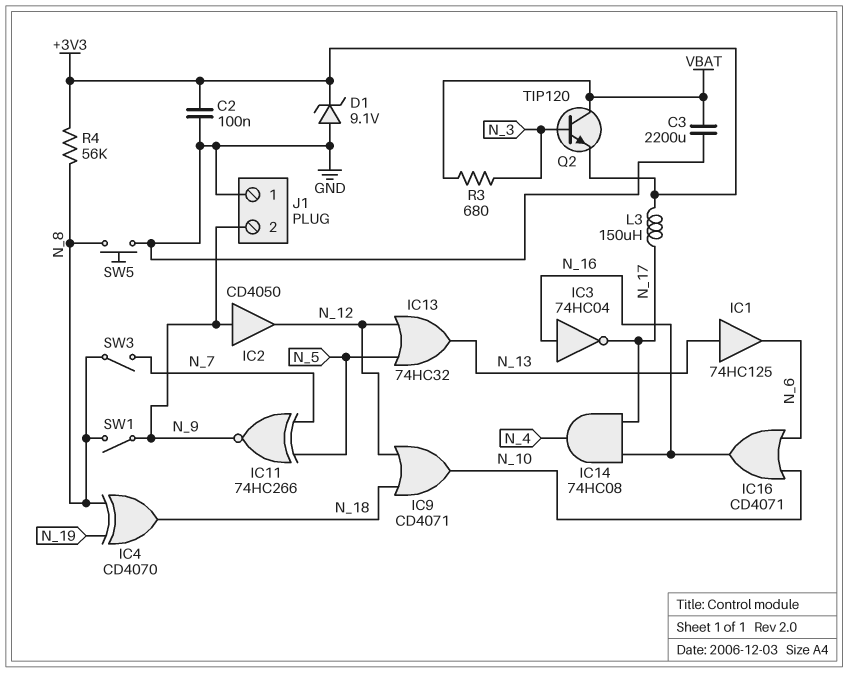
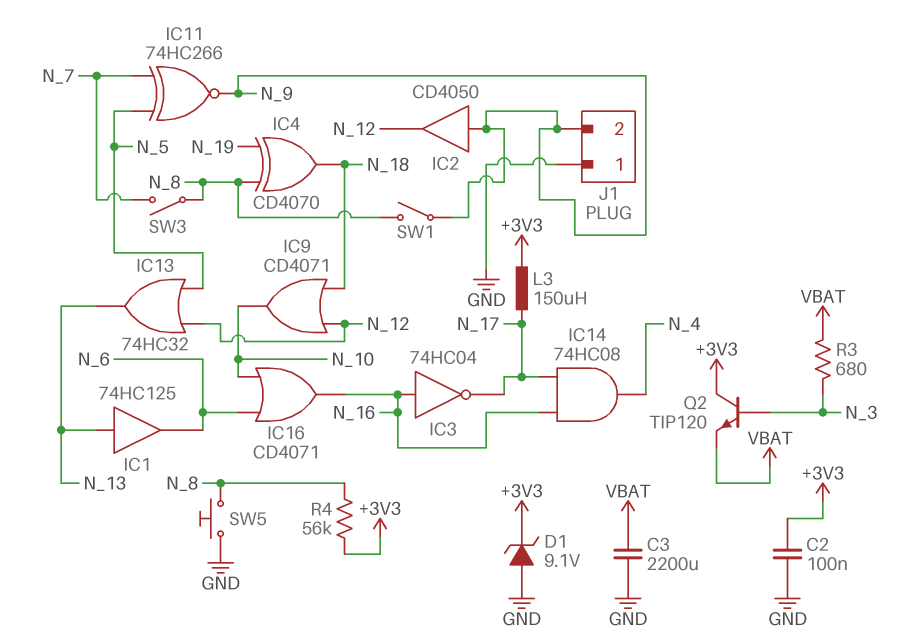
Q2: NPN TIP120 (B N_3, C VBAT, E +3V3) -> NPN TIP120 (B N_3, C +3V3, E VBAT)

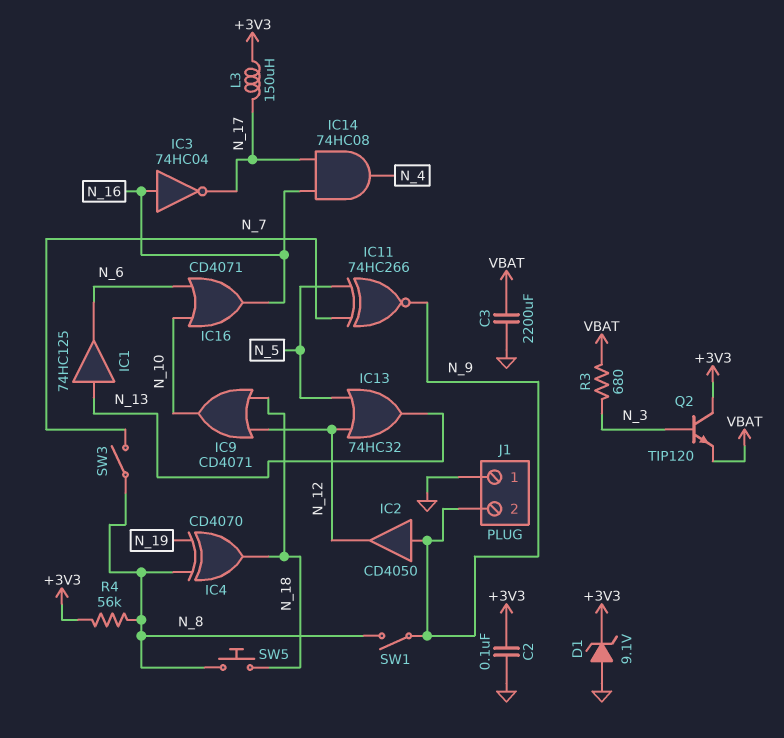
SW5: button (GND, N_8) -> button (N_8, N_18)

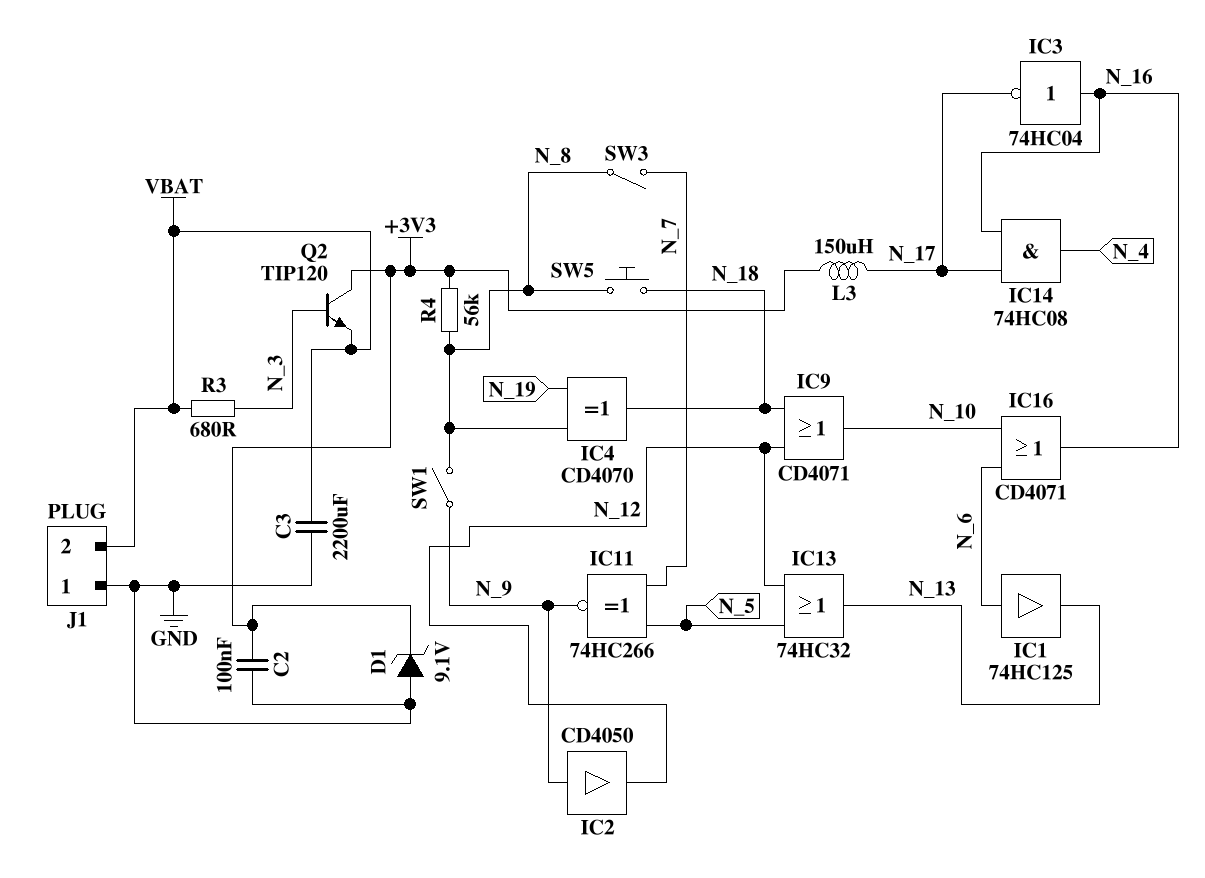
IC1: buffer 74HC125 (in N_13, out N_6) -> buffer 74HC125 (in N_6, out N_13)
J1 pin 2: N_9 -> VBAT

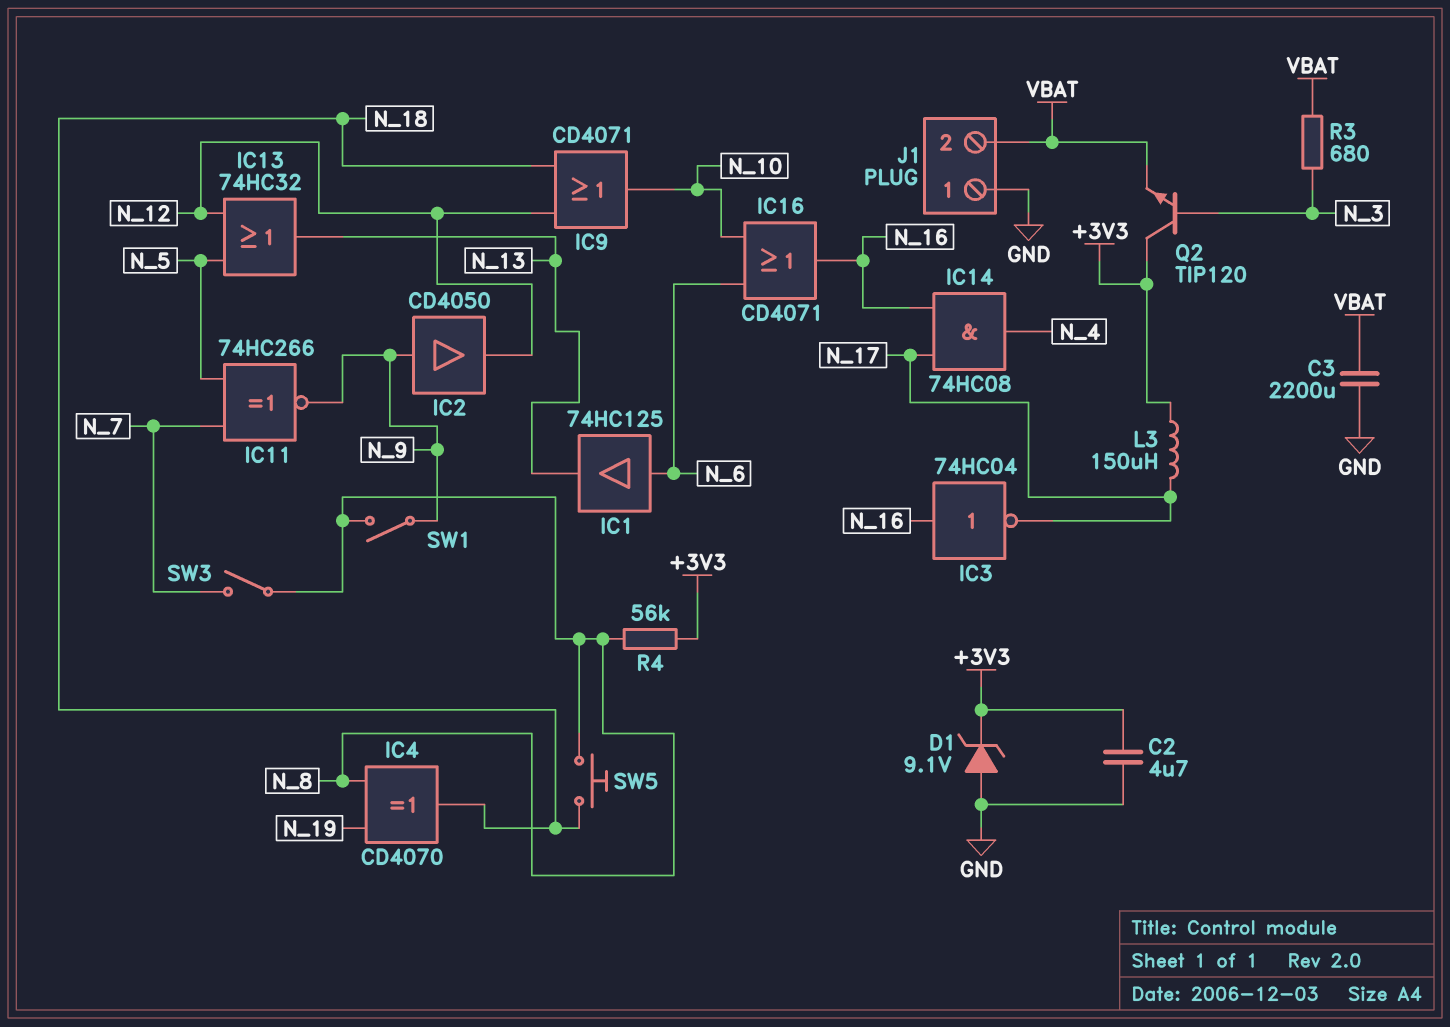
C2: 100nF (+3V3, GND) -> 4.7uF (+3V3, GND)

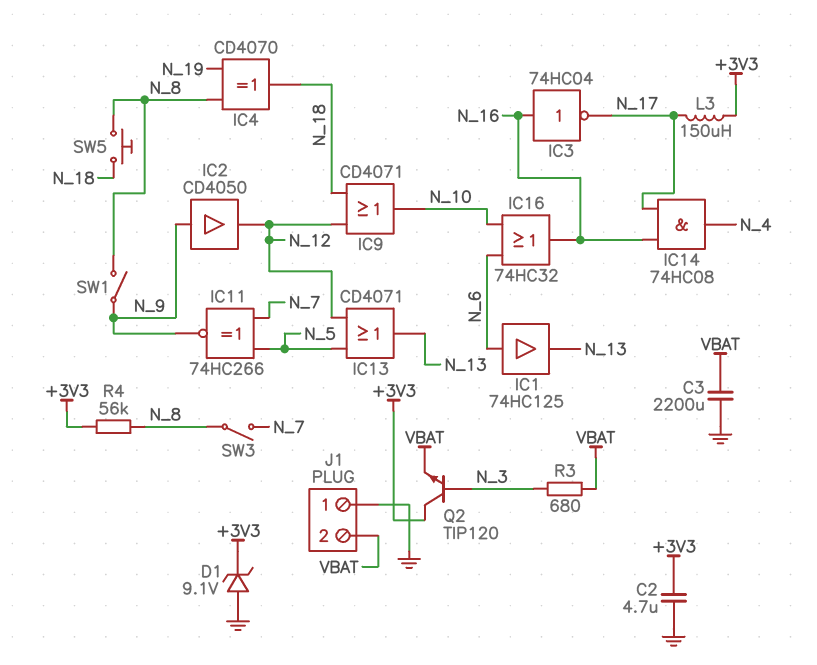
IC13: OR 74HC32 (in N_5, in N_12, out N_13) -> OR CD4071 (in N_5, in N_12, out N_13)
IC16: OR CD4071 (in N_6, in N_10, out N_16) -> OR 74HC32 (in N_6, in N_10, out N_16)

